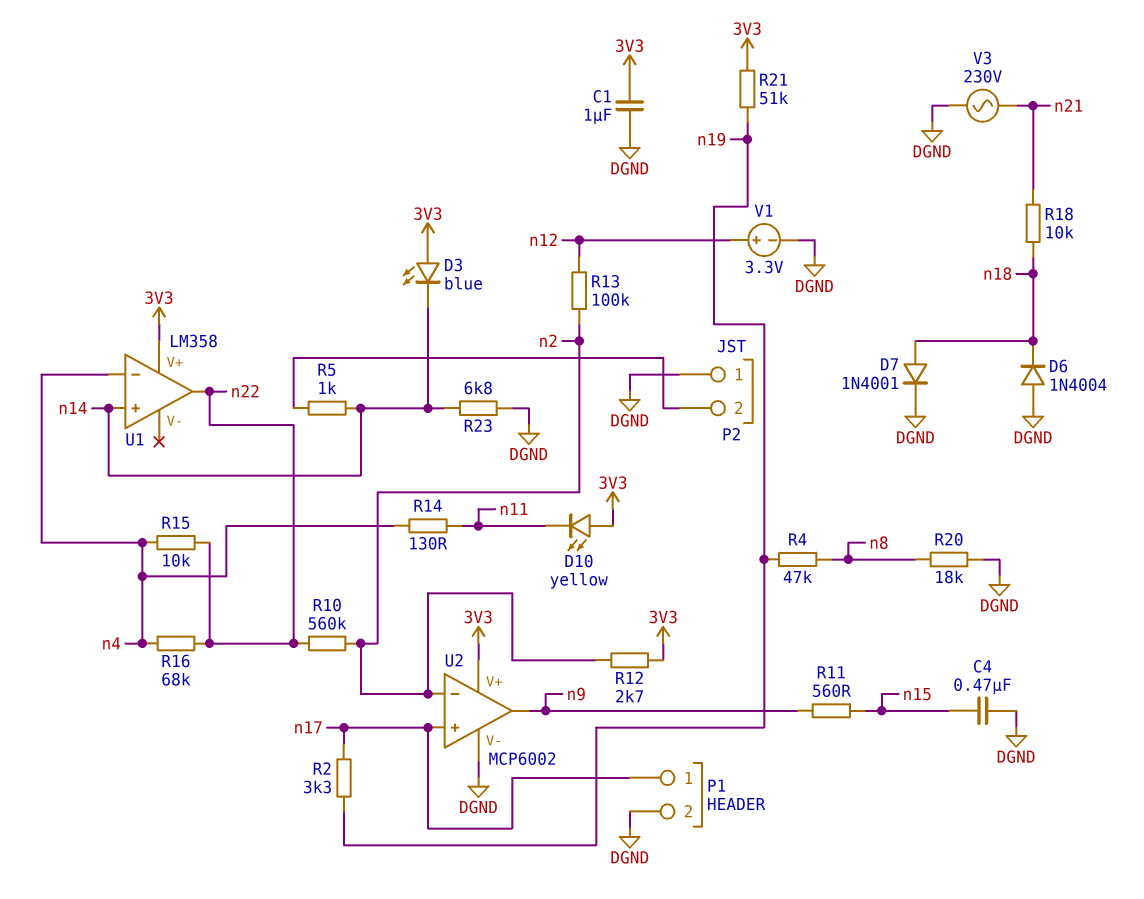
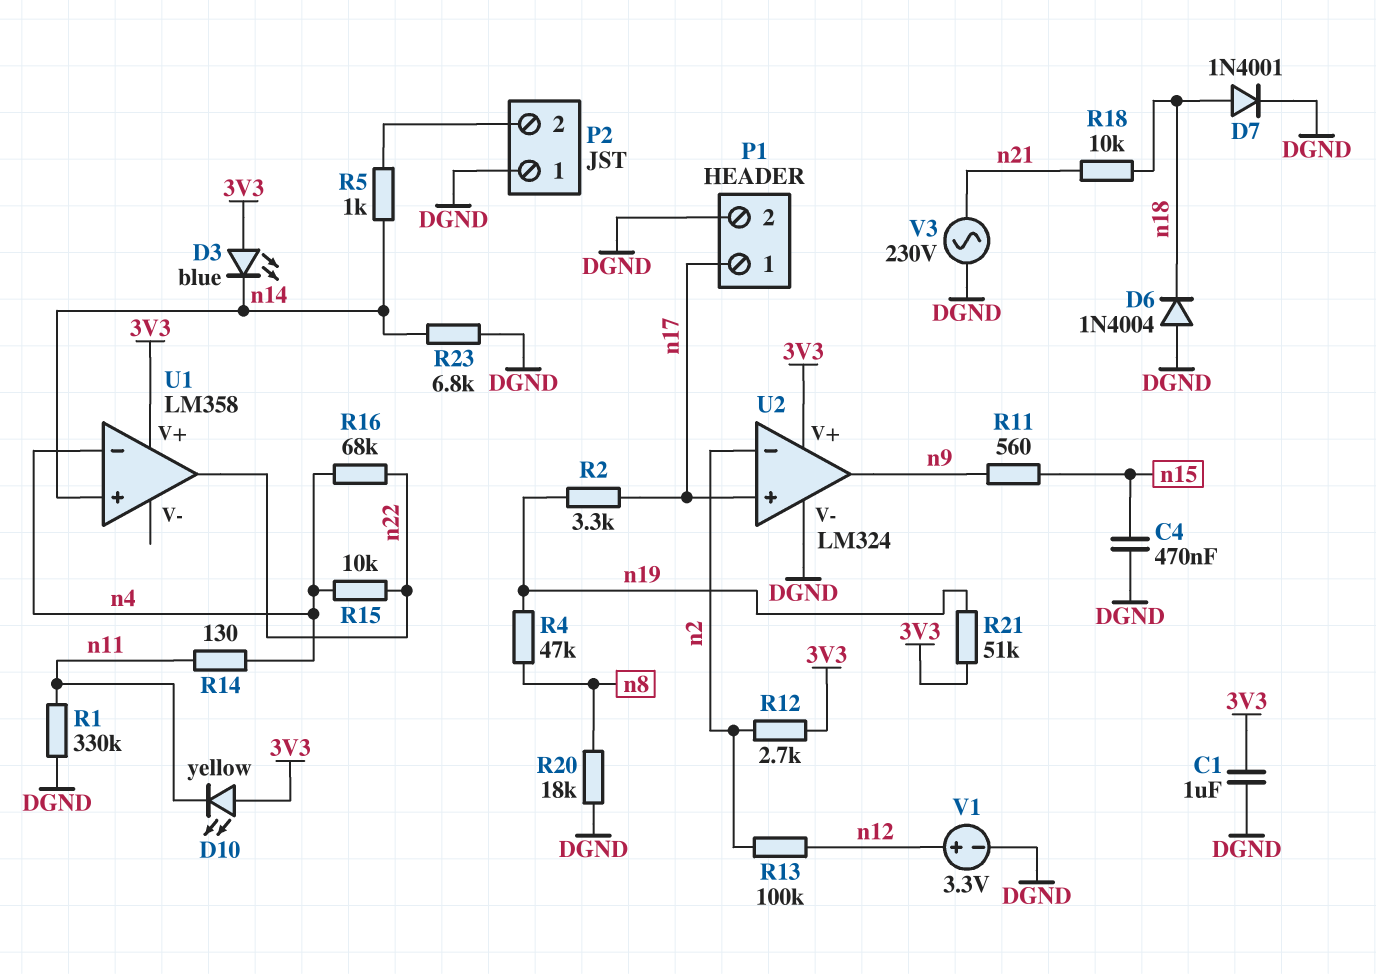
R1: none -> 330k (DGND, n11)
R10: 560k (n2, n22) -> none
U2: MCP6002 -> LM324

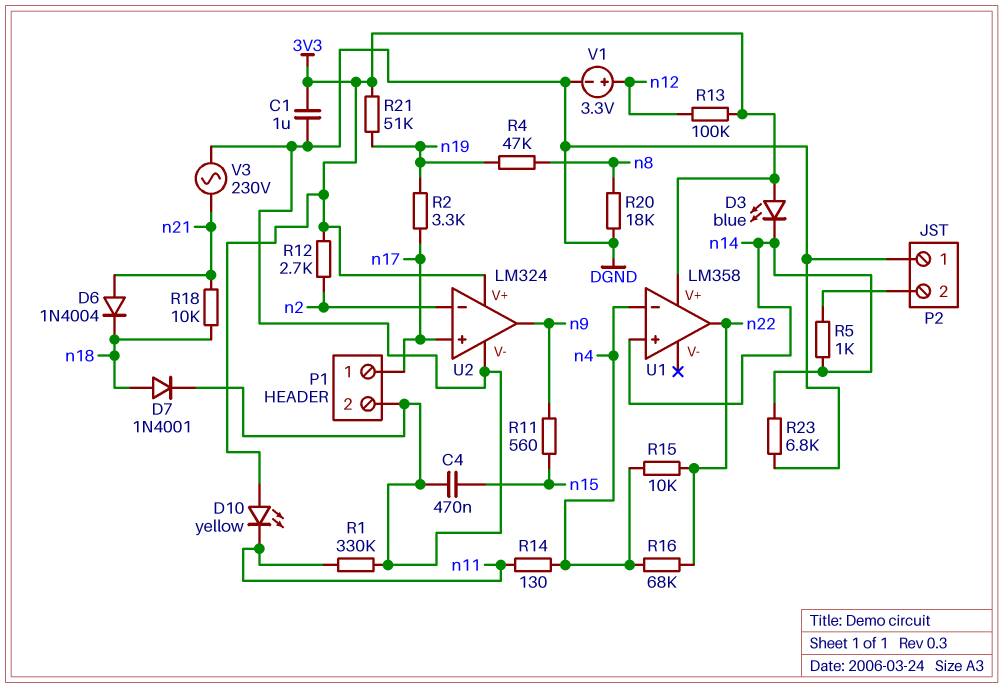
D6: diode 1N4004 (A DGND, K n18) -> diode 1N4004 (A n21, K n18)
R13: 100k (n2, n12) -> 100k (3V3, n12)

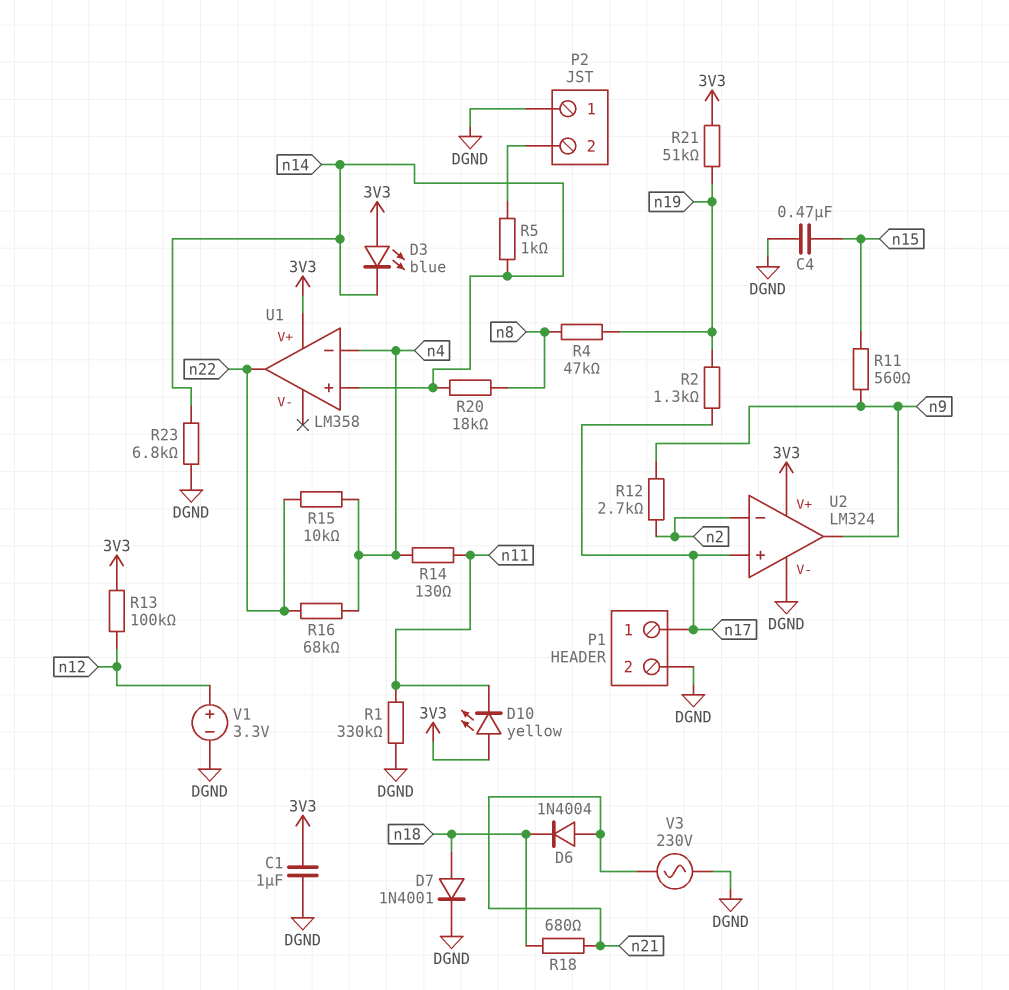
R2: 3.3k (n17, n19) -> 1.3k (n17, n19)
R12: 2.7k (3V3, n2) -> 2.7k (n2, n9)
R18: 10k (n18, n21) -> 680 (n18, n21)
R20: 18k (DGND, n8) -> 18k (n8, n14)

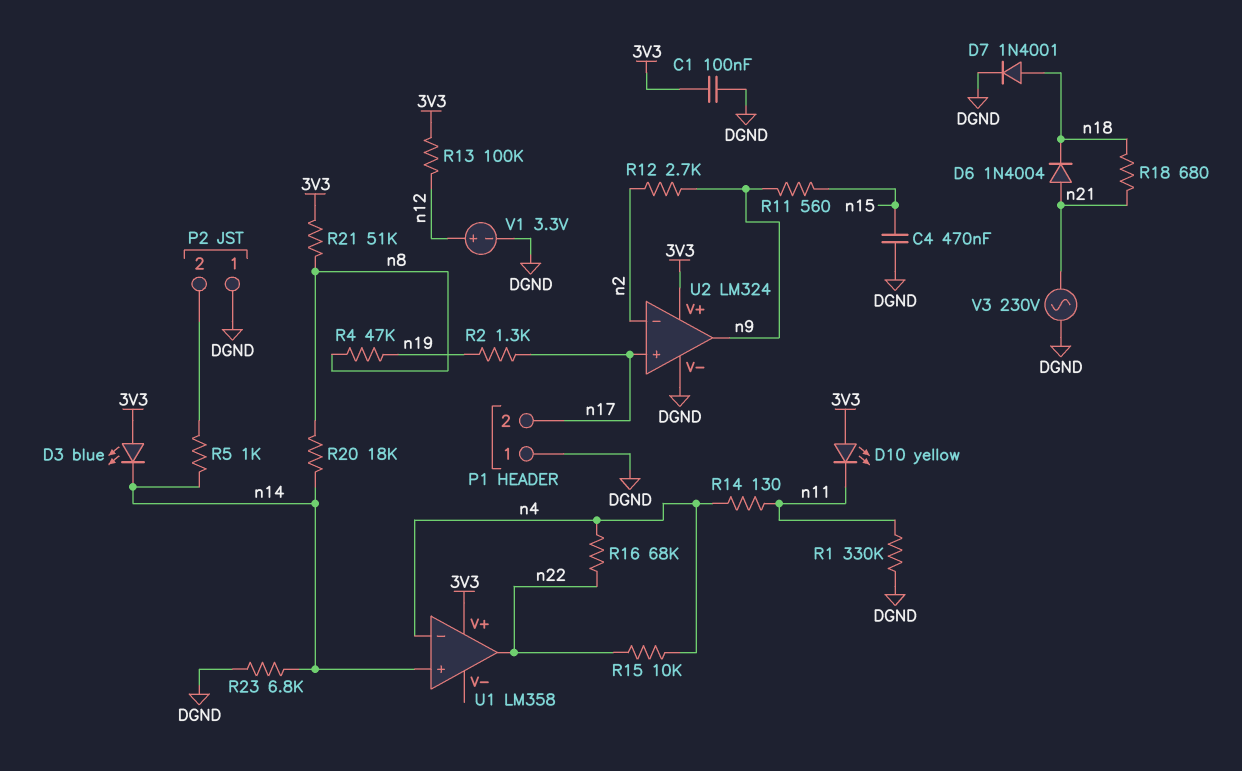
C1: 1uF (3V3, DGND) -> 100nF (3V3, DGND)
P1 pin 1: n17 -> DGND
P1 pin 2: DGND -> n17
R21: 51k (3V3, n19) -> 51k (3V3, n8)

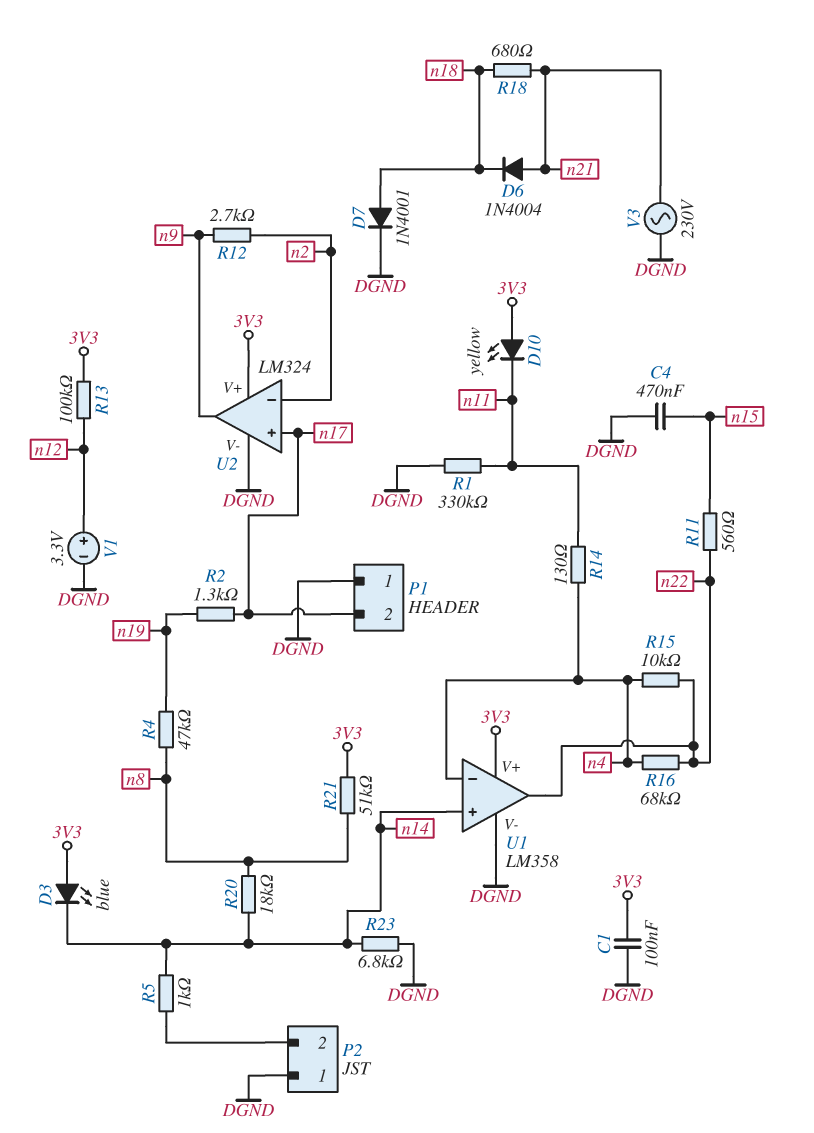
R11: 560 (n9, n15) -> 560 (n15, n22)
U1 pin V-: none -> DGND

